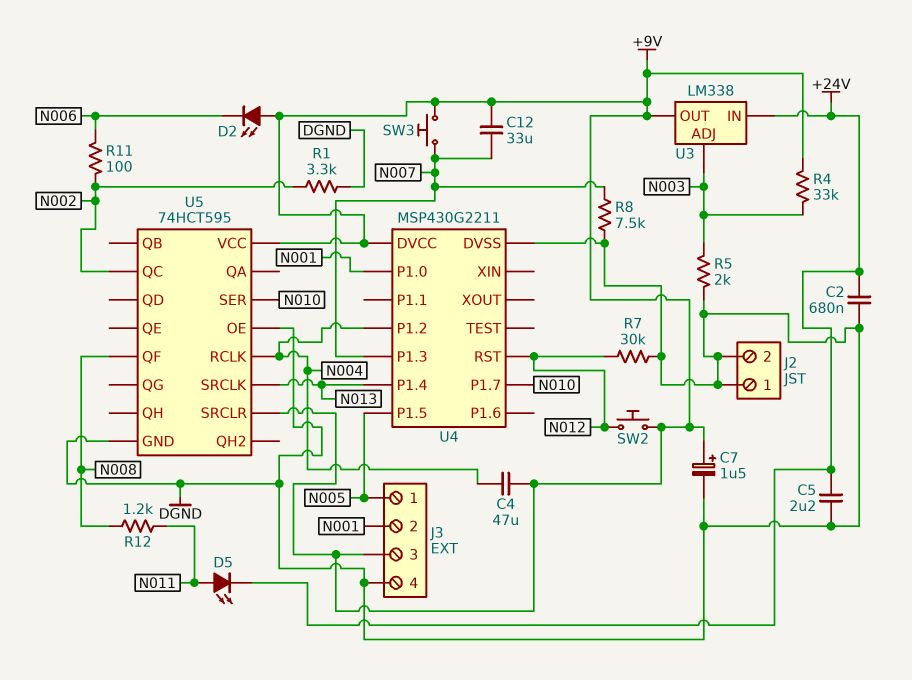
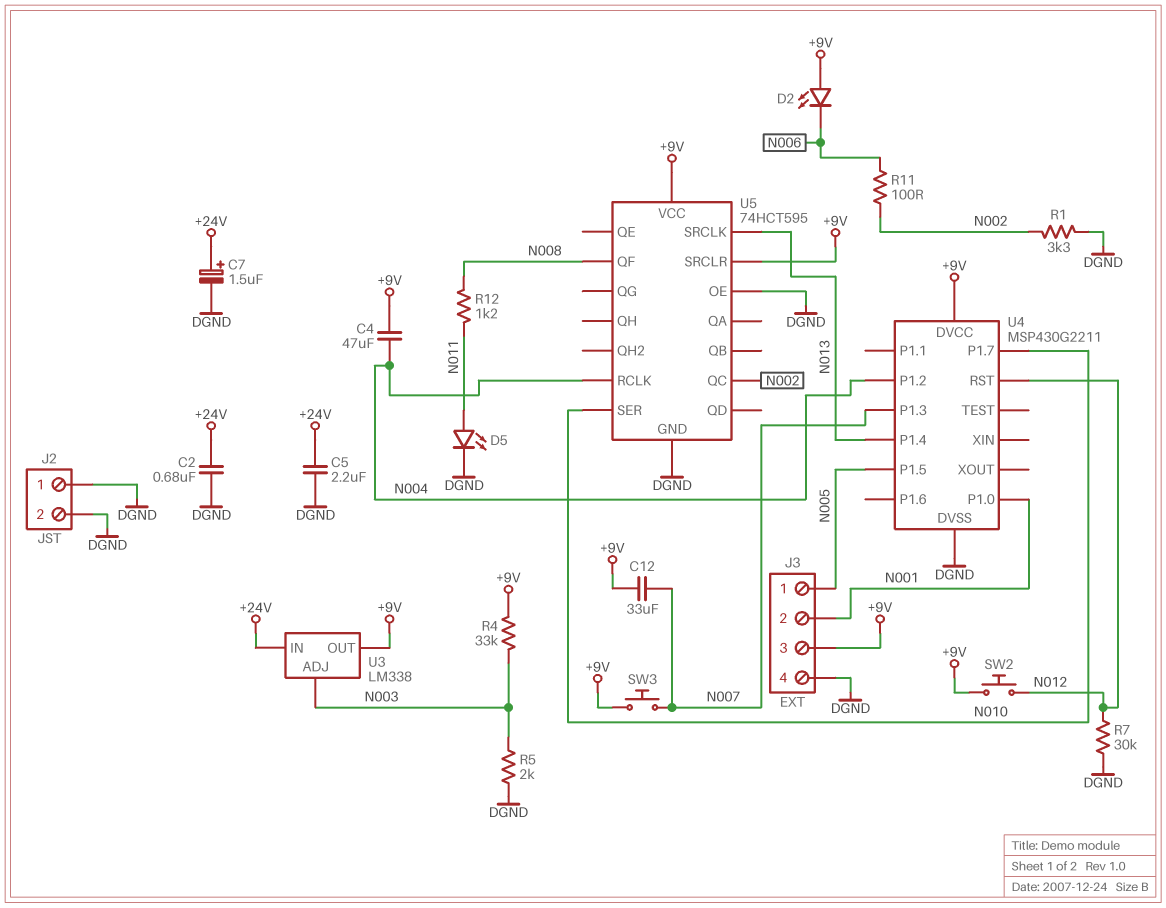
C7: 1.5uF (plus +9V, minus DGND) -> 1.5uF (plus +24V, minus DGND)
D5: LED (A N011, K +24V) -> LED (A N011, K DGND)
R8: 7.5k (DGND, N007) -> none

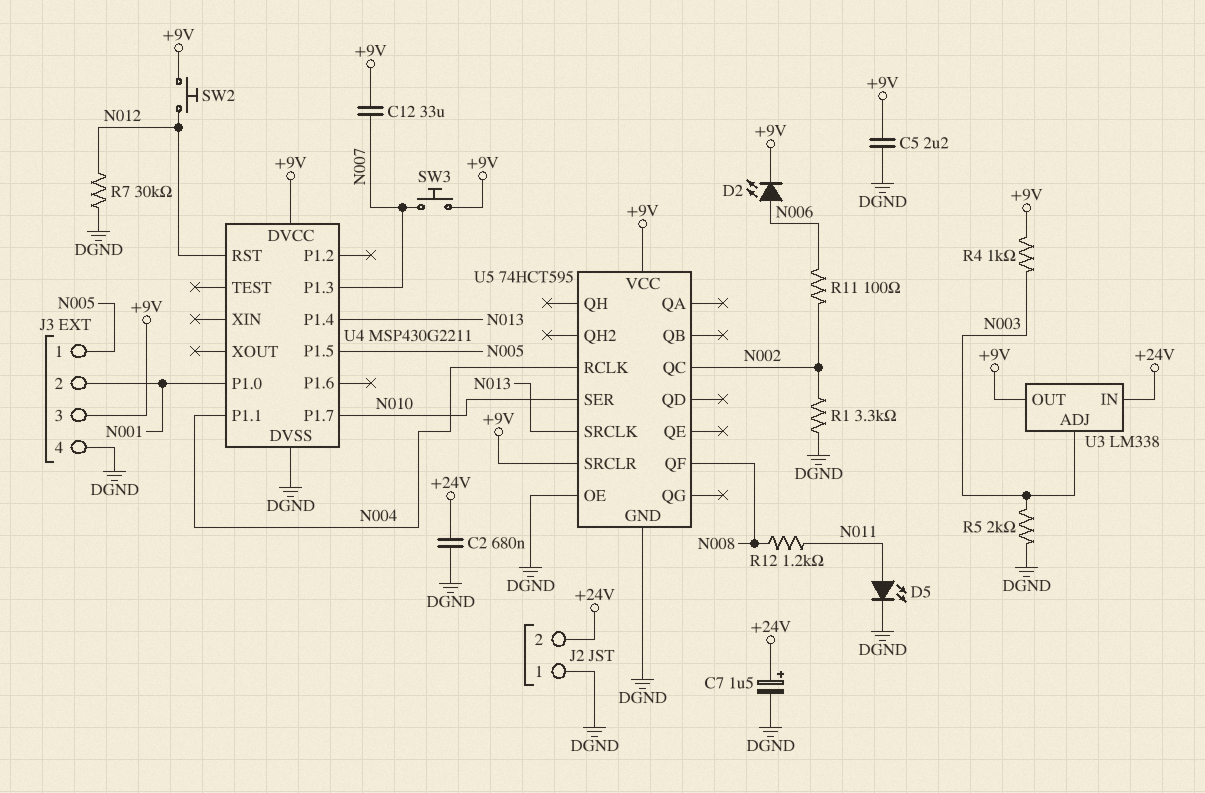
C4: 47uF (+9V, N004) -> none
C5: 2.2uF (+24V, DGND) -> 2.2uF (+9V, DGND)
D2: LED (A +9V, K N006) -> LED (A N006, K +9V)
J2 pin 2: DGND -> +24V
R4: 33k (+9V, N003) -> 1k (+9V, N003)
U4 pin P1.1: none -> N004
U4 pin P1.2: N004 -> none

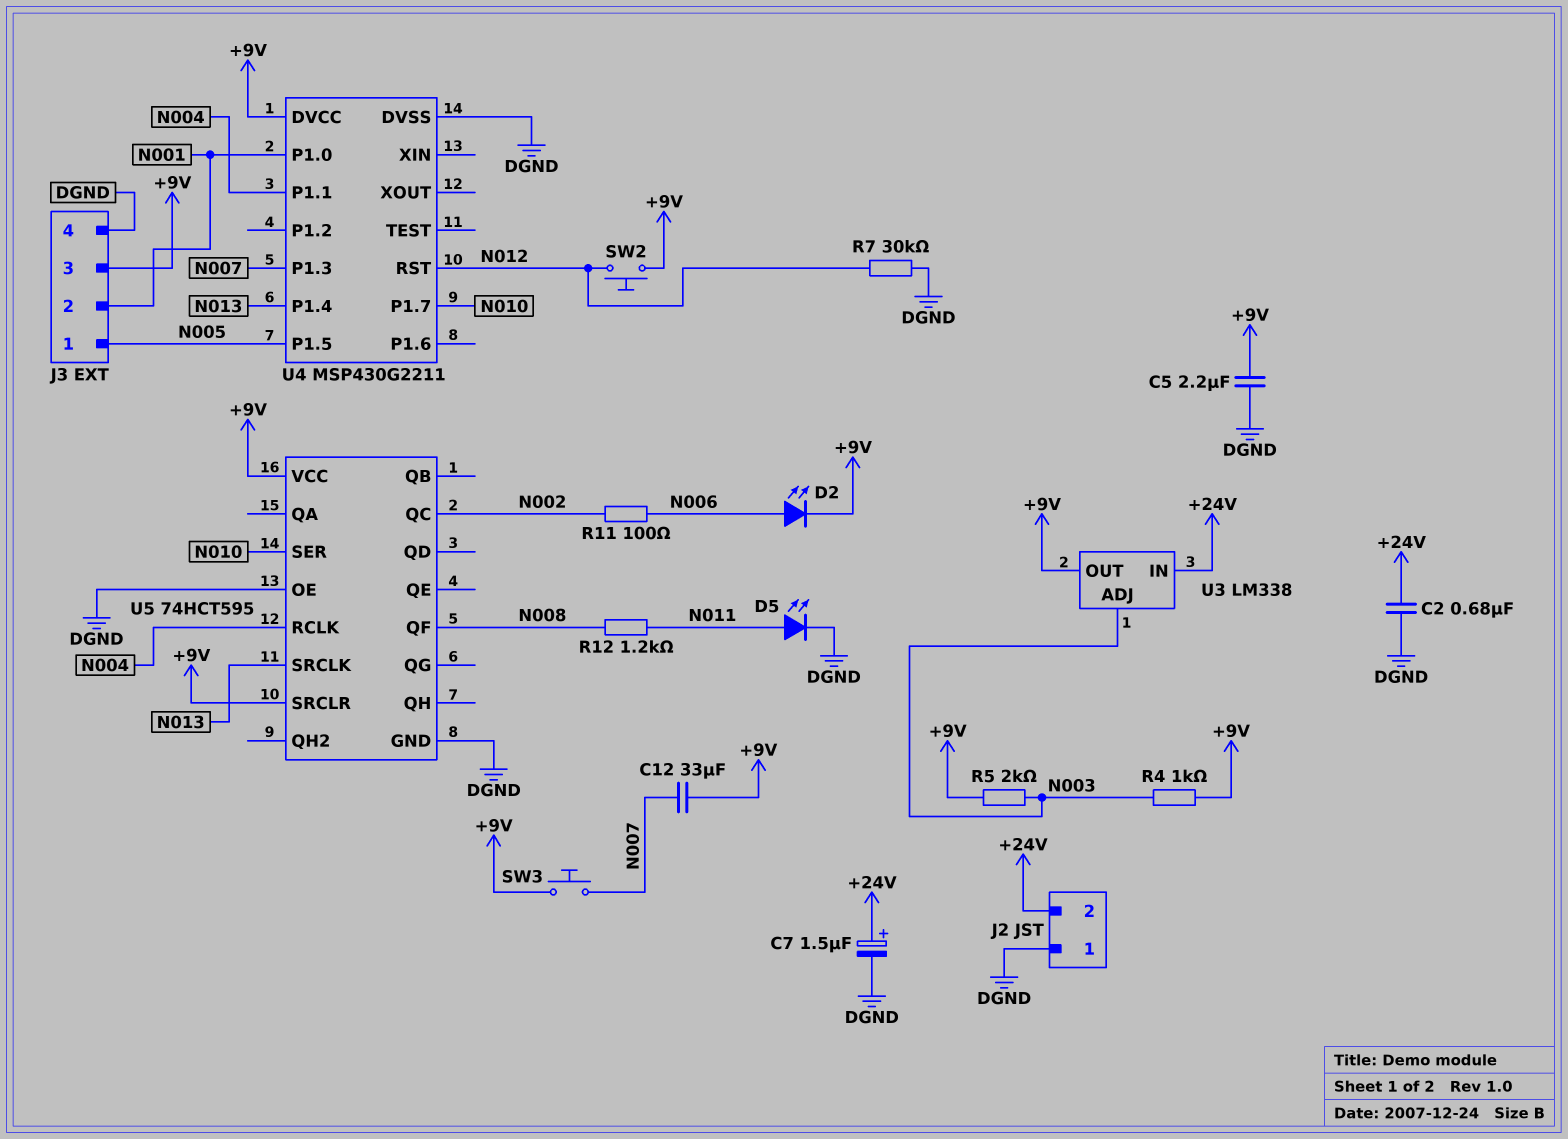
R1: 3.3k (DGND, N002) -> none
R5: 2k (DGND, N003) -> 2k (+9V, N003)

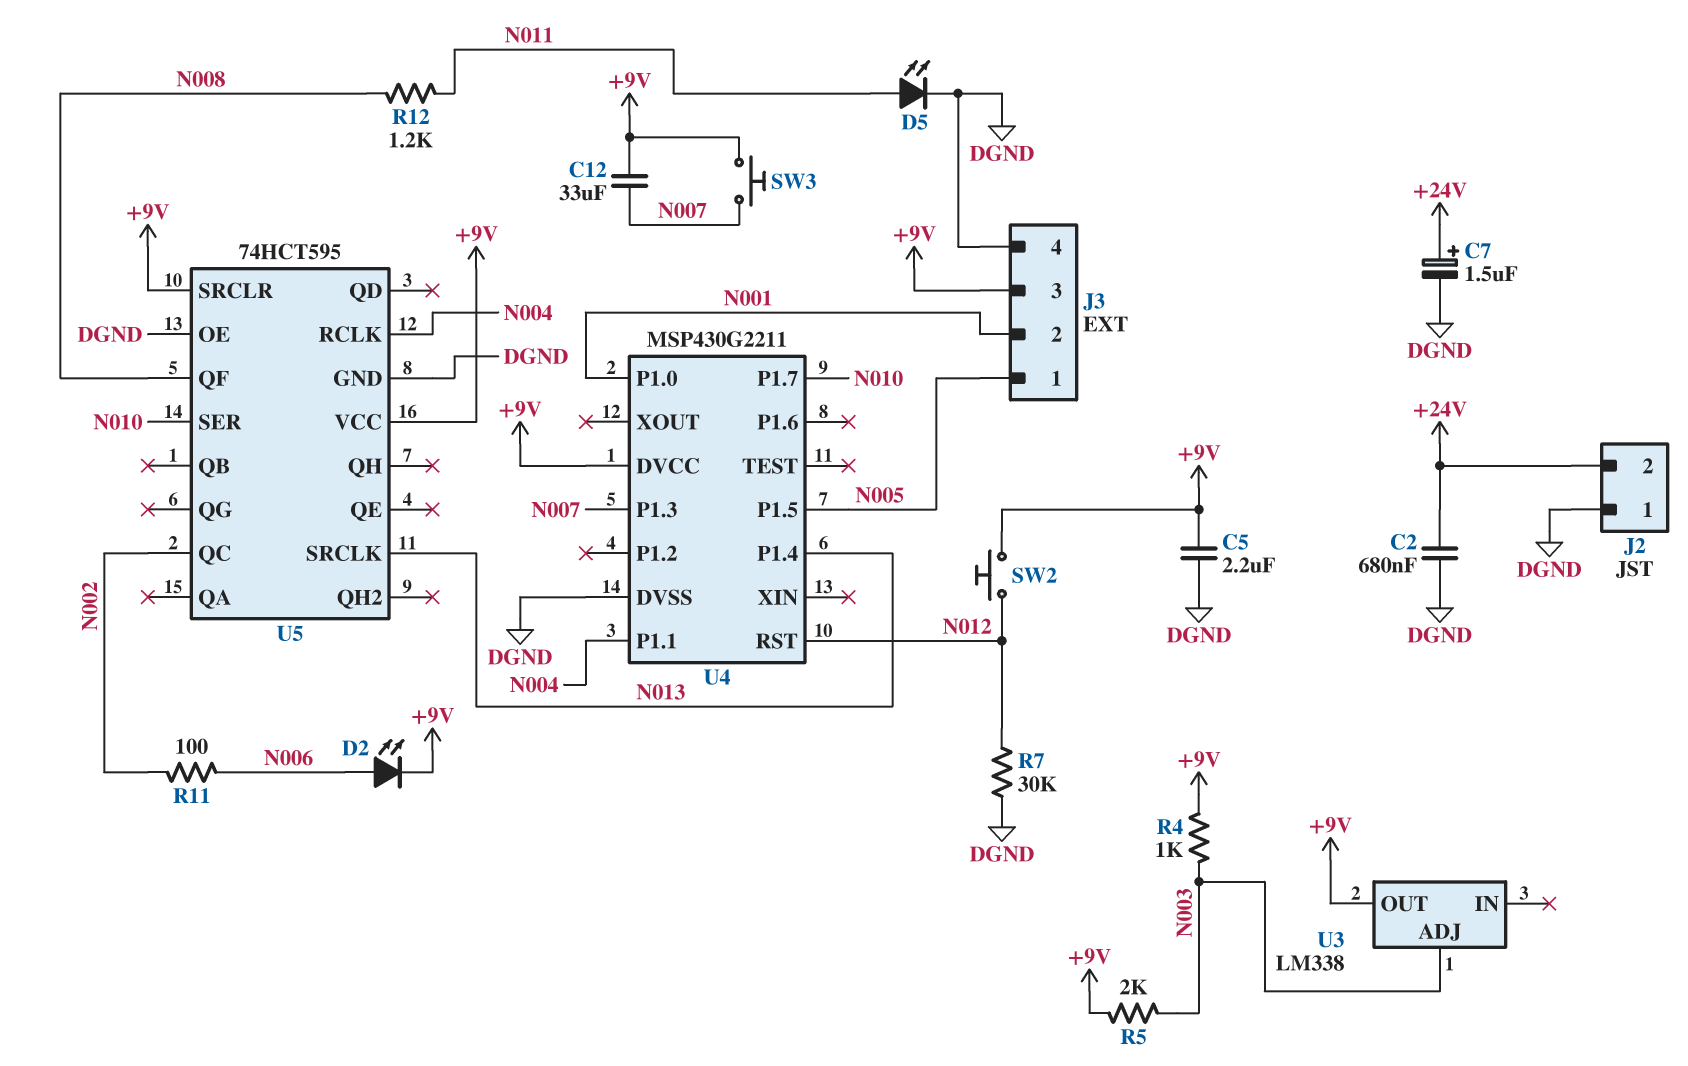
U3 pin IN: +24V -> none

